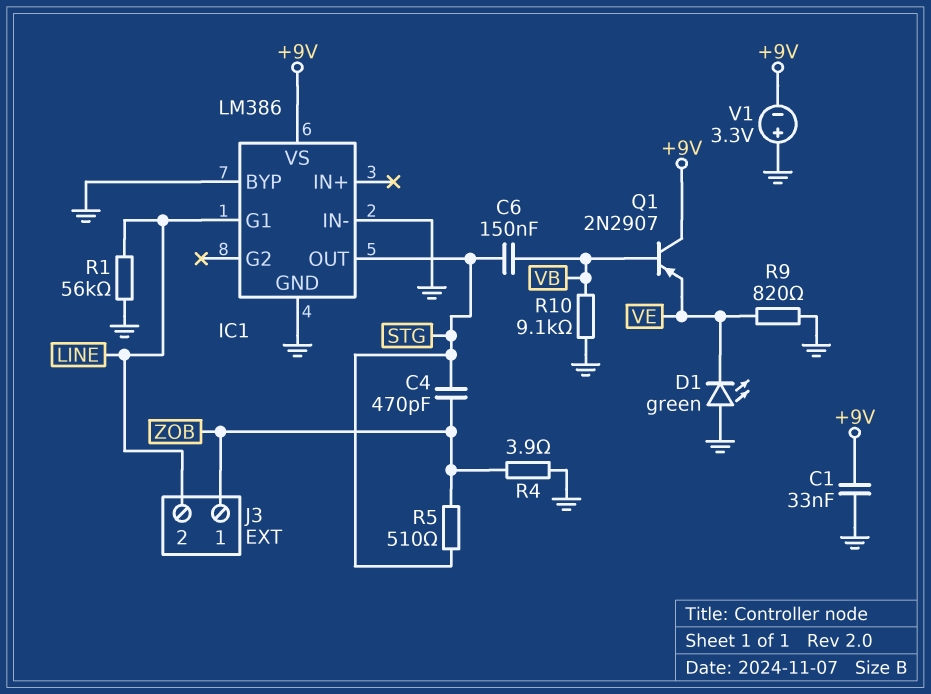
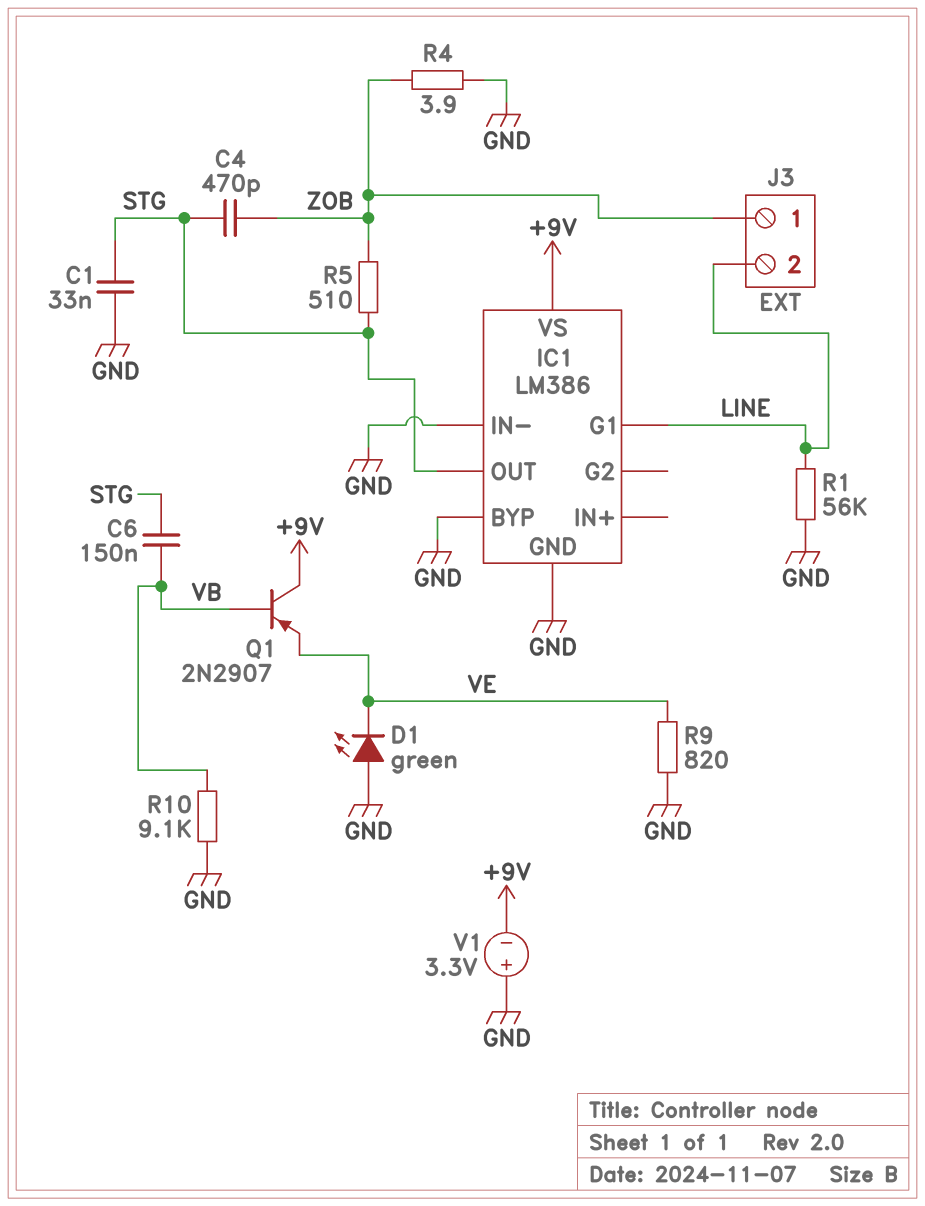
C1: 33nF (+9V, GND) -> 33nF (GND, STG)

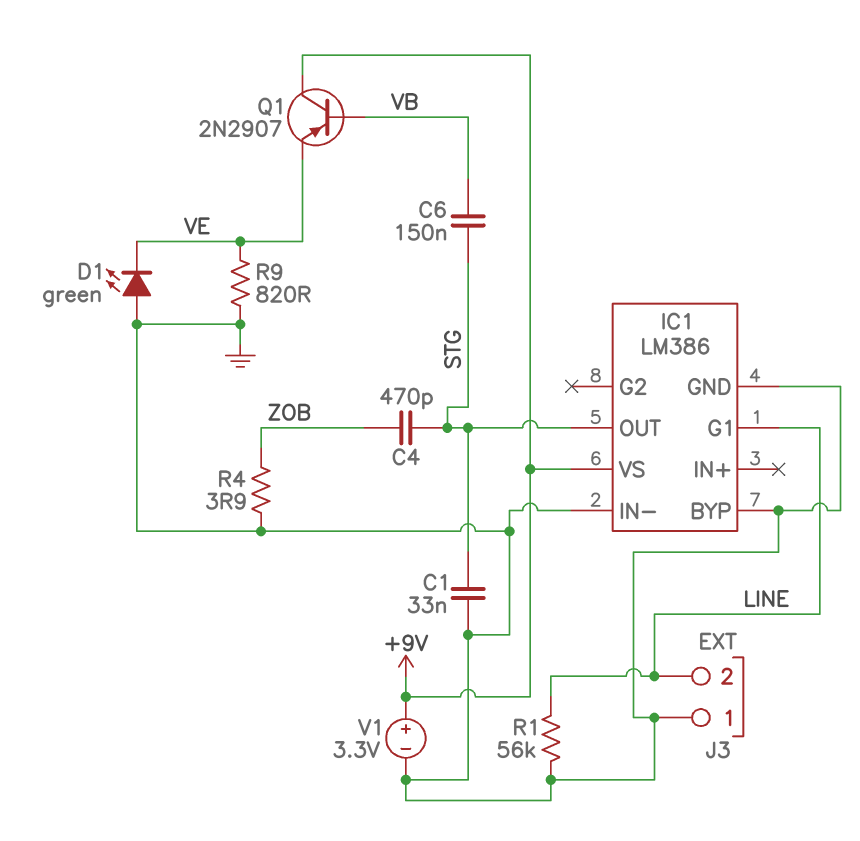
J3 pin 1: ZOB -> GND
R5: 510 (STG, ZOB) -> none
R10: 9.1k (GND, VB) -> none
V1: 3.3V (plus GND, minus +9V) -> 3.3V (plus +9V, minus GND)

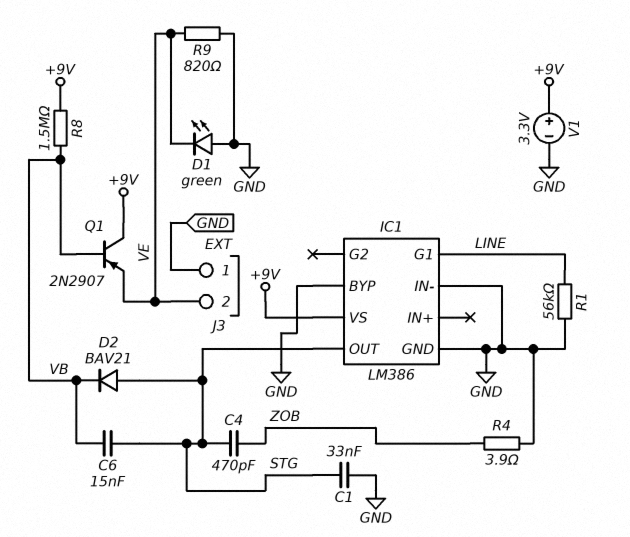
C6: 150nF (STG, VB) -> 15nF (STG, VB)
D2: none -> diode BAV21 (A STG, K VB)
J3 pin 2: LINE -> VE
R8: none -> 1.5M (+9V, VB)

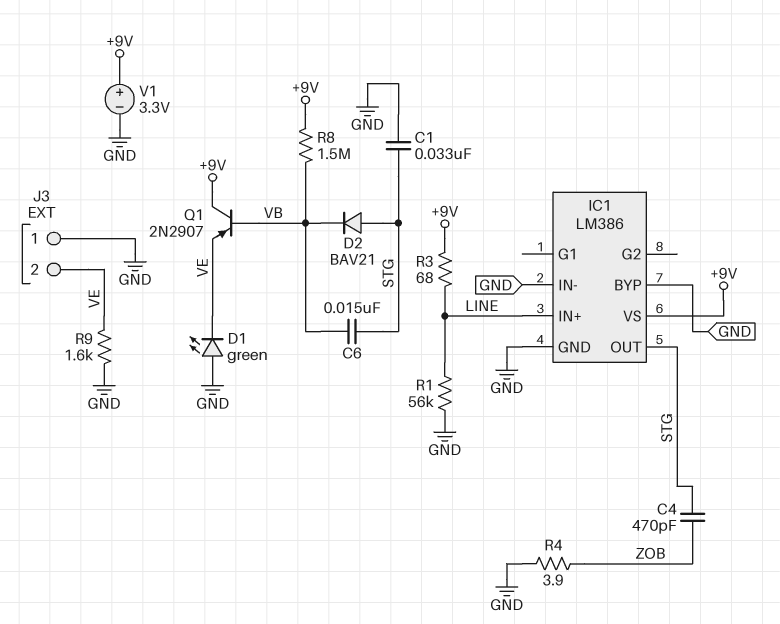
IC1 pin G1: LINE -> none
IC1 pin IN+: none -> LINE
R3: none -> 68 (+9V, LINE)
R9: 820 (GND, VE) -> 1.6k (GND, VE)

